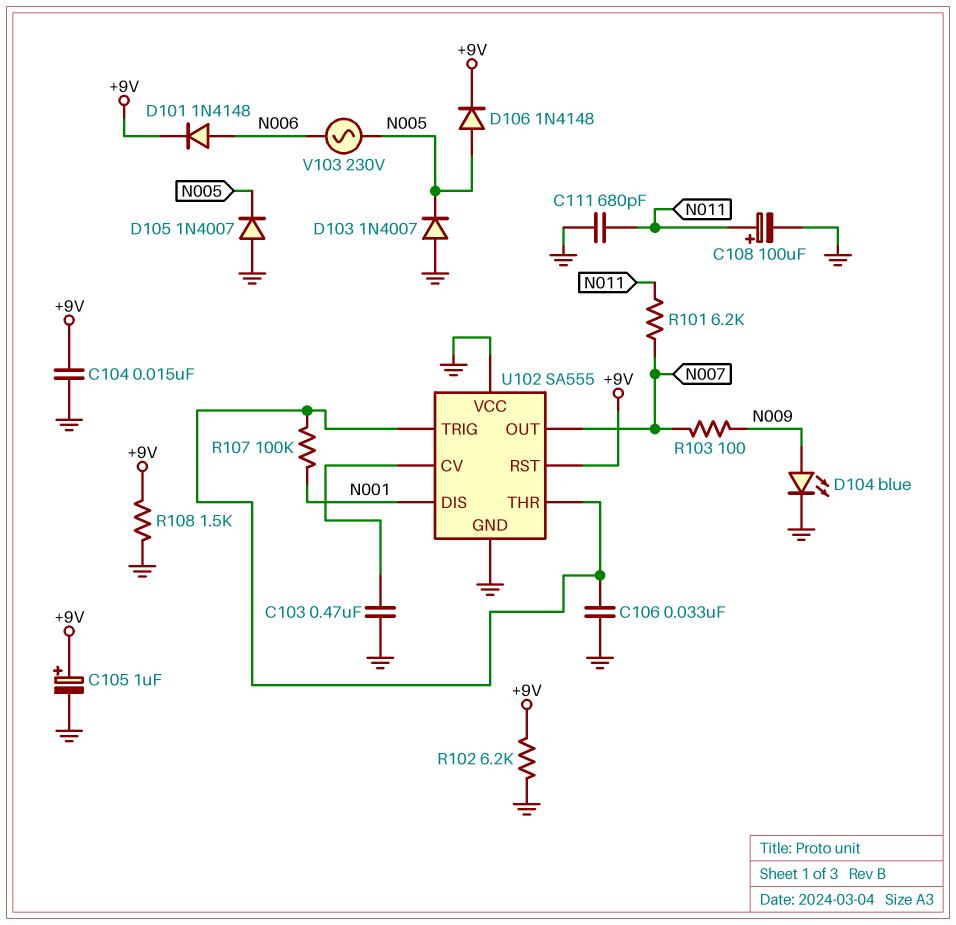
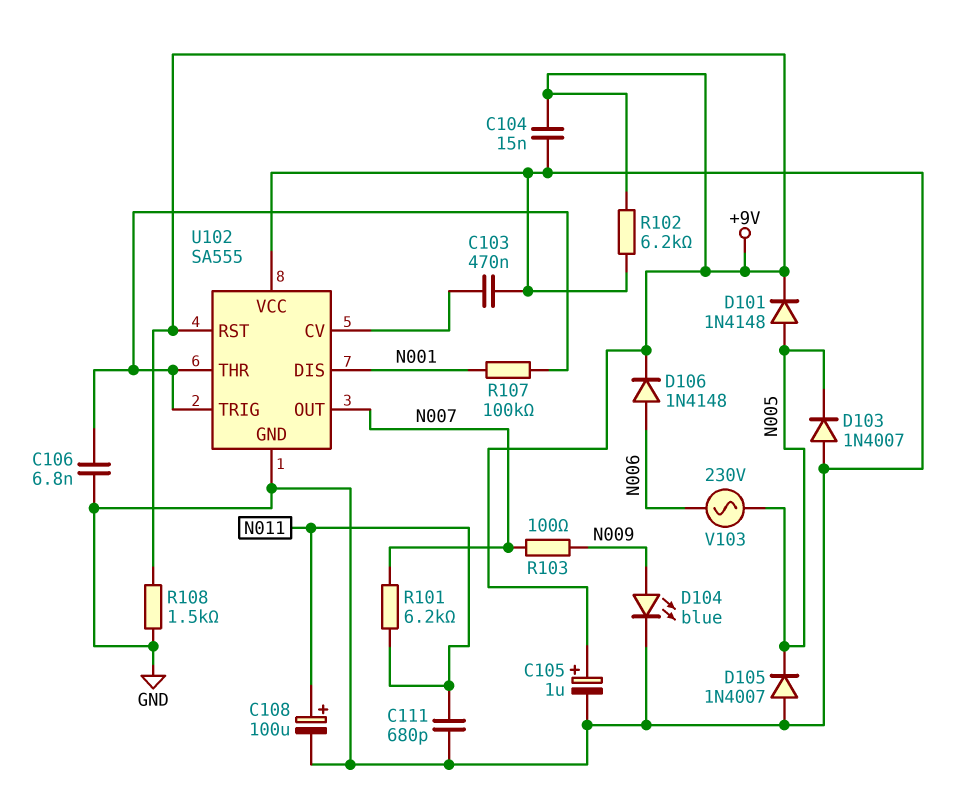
C106: 33nF (GND, U102/THR) -> 6.8nF (GND, U102/THR)
D101: diode 1N4148 (A N006, K +9V) -> diode 1N4148 (A N005, K +9V)
D106: diode 1N4148 (A N005, K +9V) -> diode 1N4148 (A N006, K +9V)

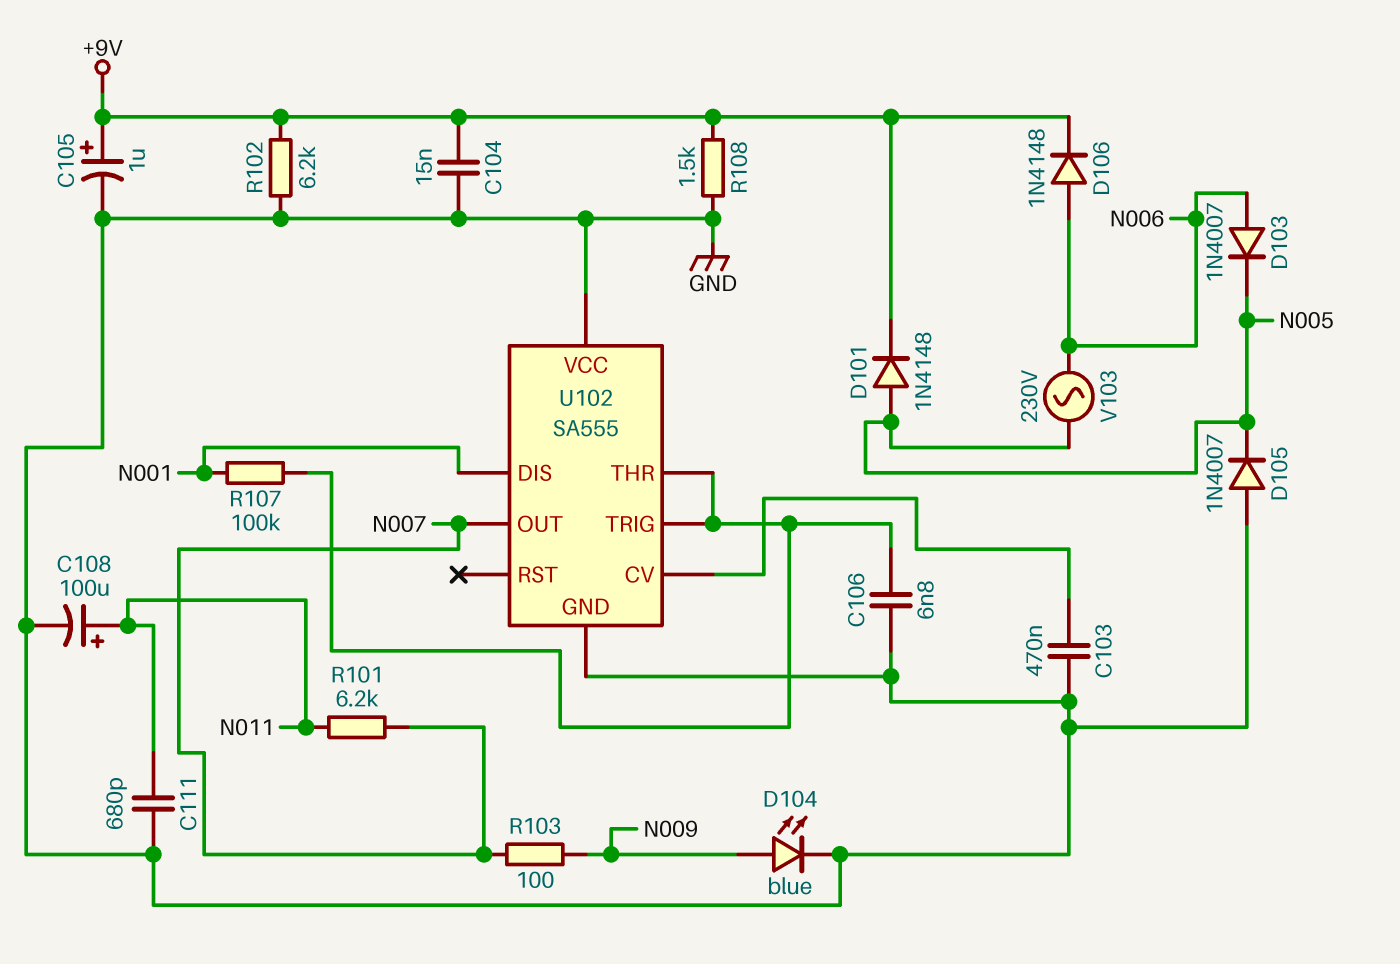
D103: diode 1N4007 (A GND, K N005) -> diode 1N4007 (A N006, K N005)
U102 pin RST: +9V -> none

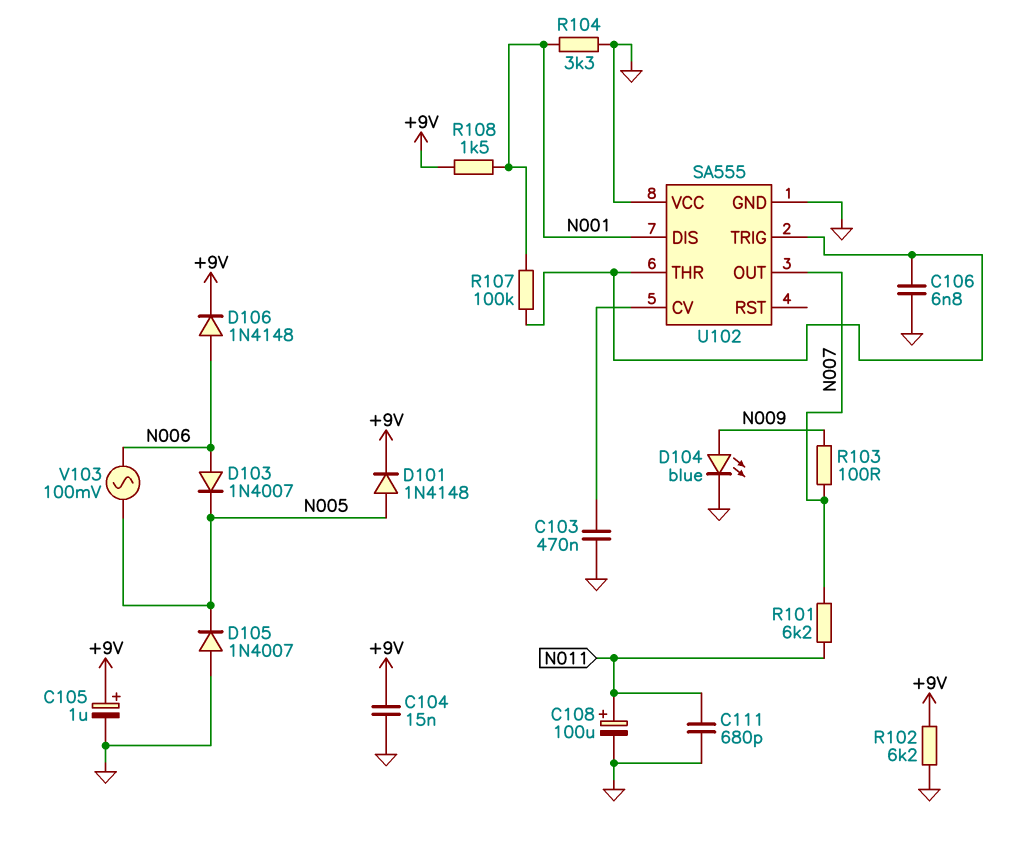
R104: none -> 3.3k (GND, N001)
R108: 1.5k (+9V, GND) -> 1.5k (+9V, N001)
V103: AC 230V (N005, N006) -> AC 100mV (N005, N006)

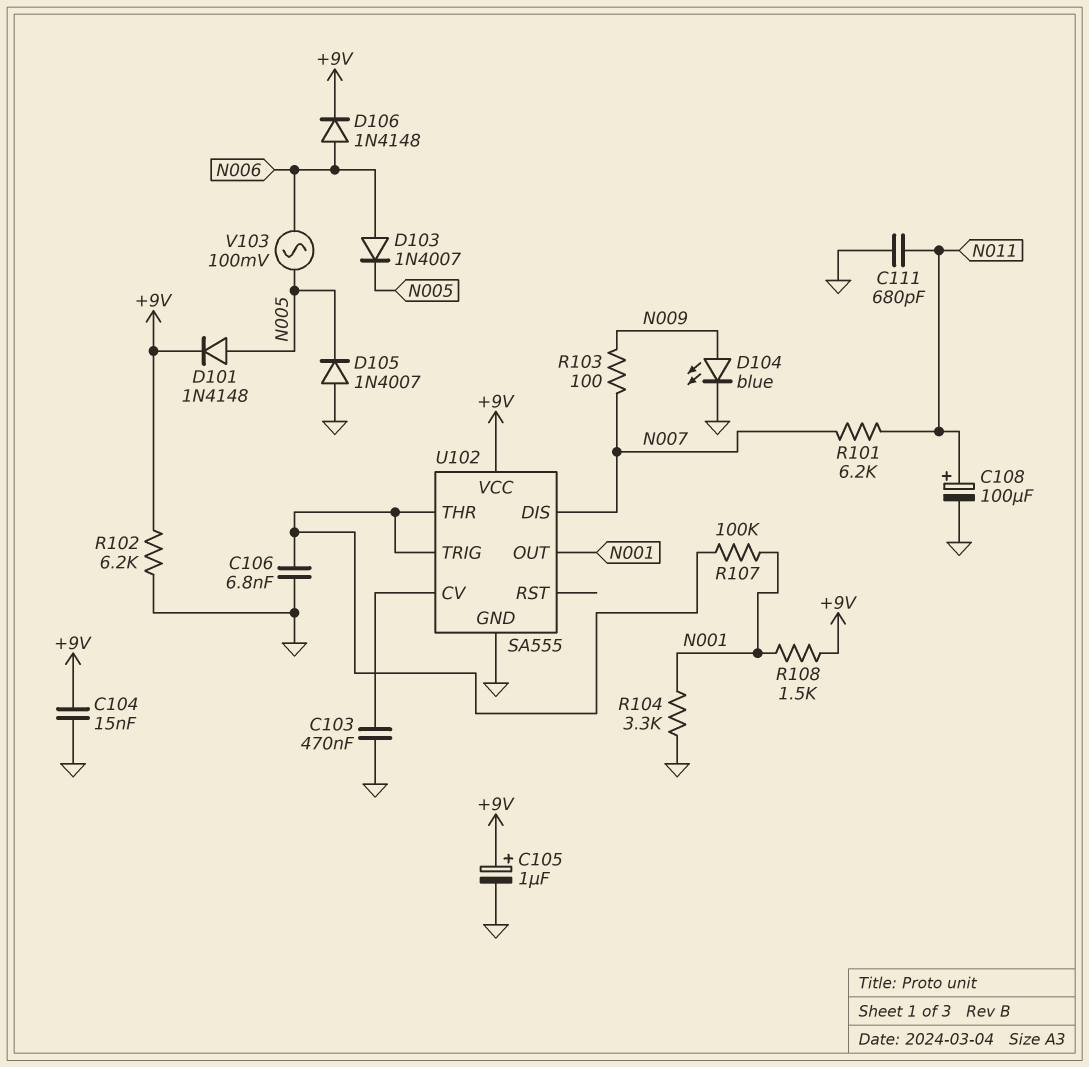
U102 pin DIS: N001 -> N007
U102 pin OUT: N007 -> N001
U102 pin VCC: GND -> +9V

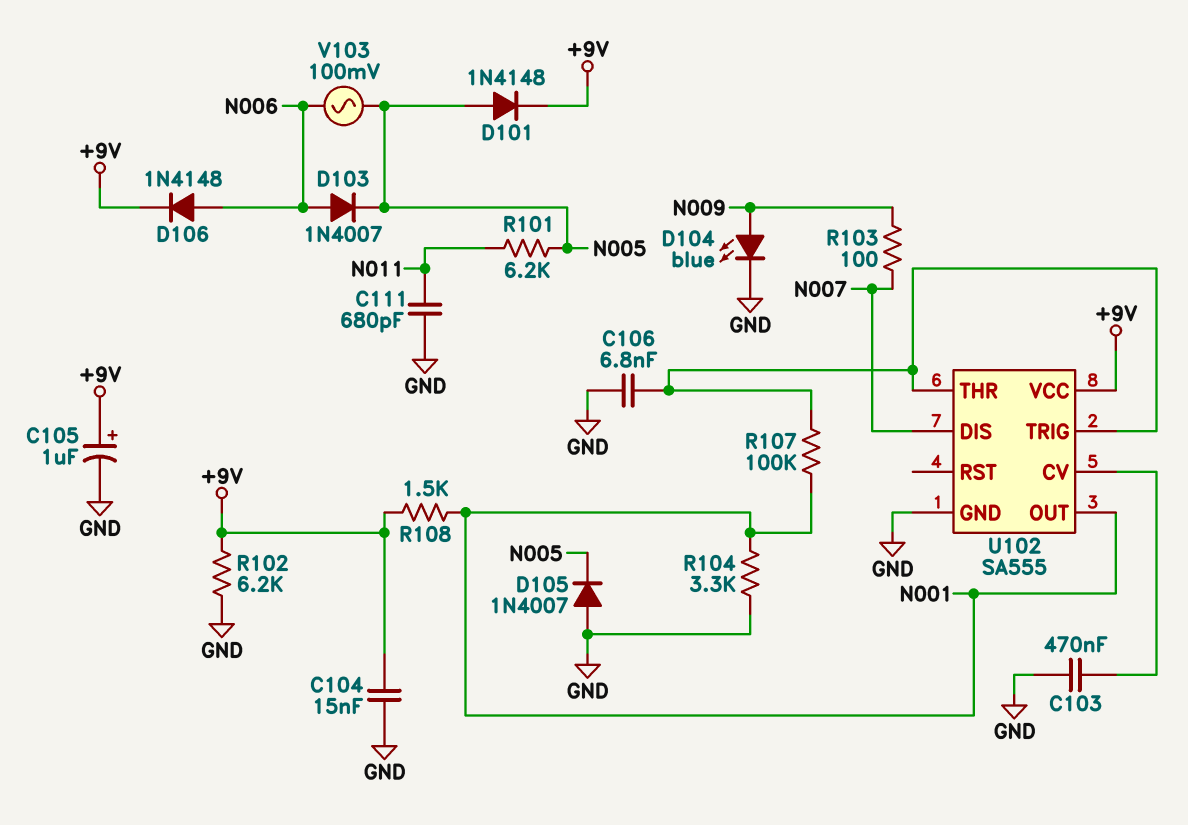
C108: 100uF (plus N011, minus GND) -> none
R101: 6.2k (N007, N011) -> 6.2k (N005, N011)

